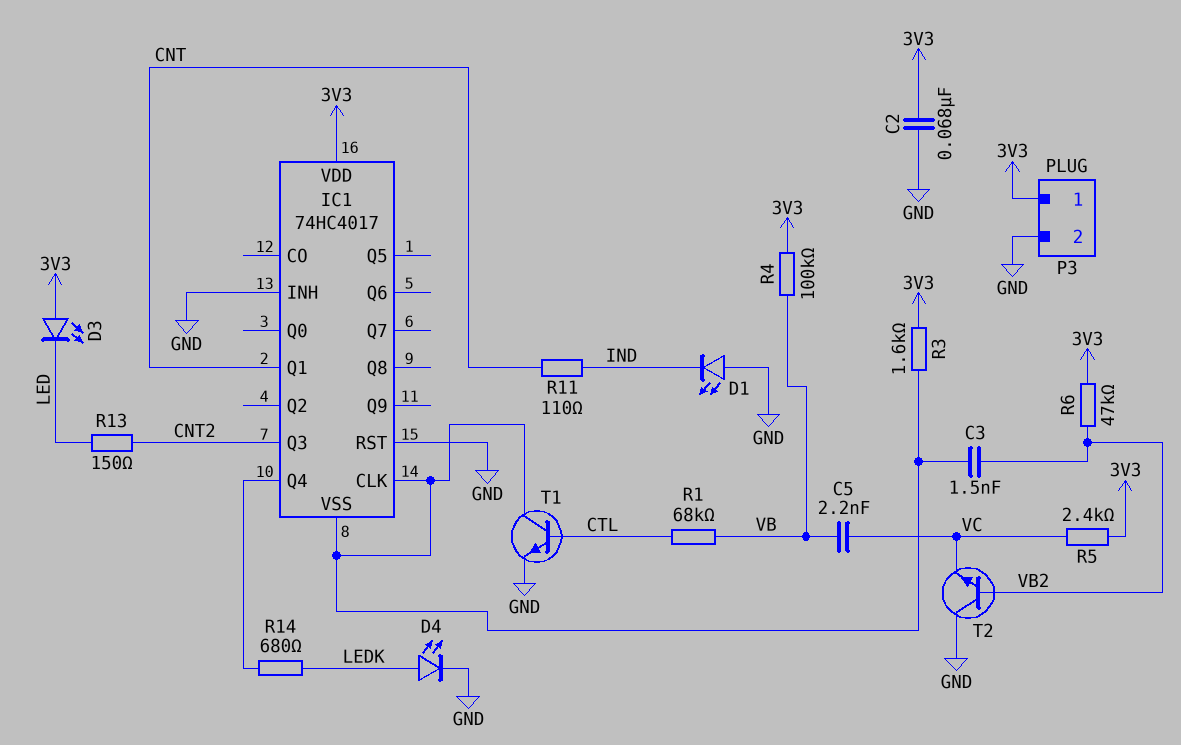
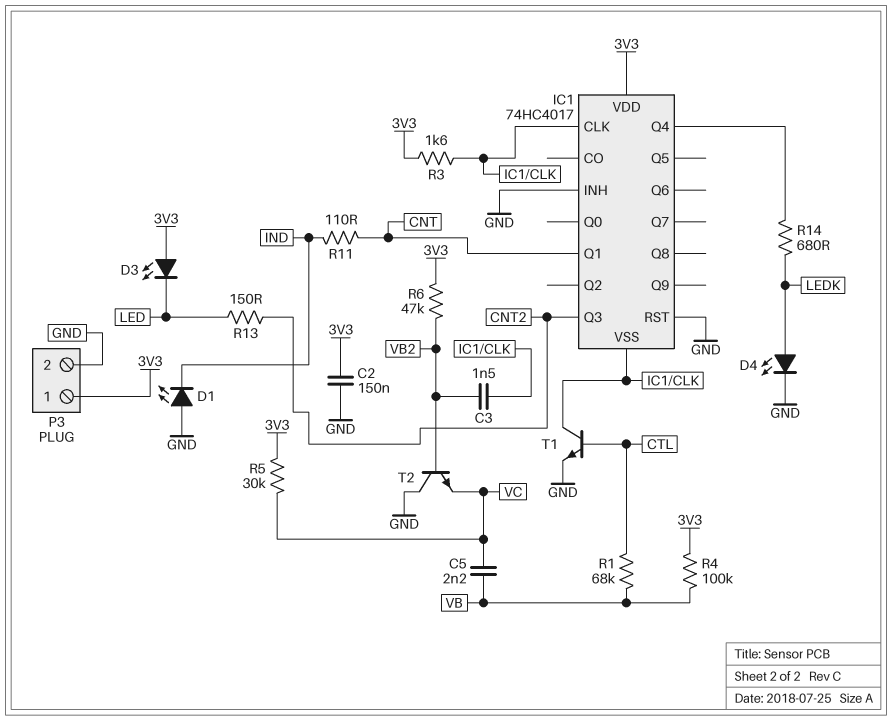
C2: 68nF (3V3, GND) -> 150nF (3V3, GND)
R5: 2.4k (3V3, VC) -> 30k (3V3, VC)

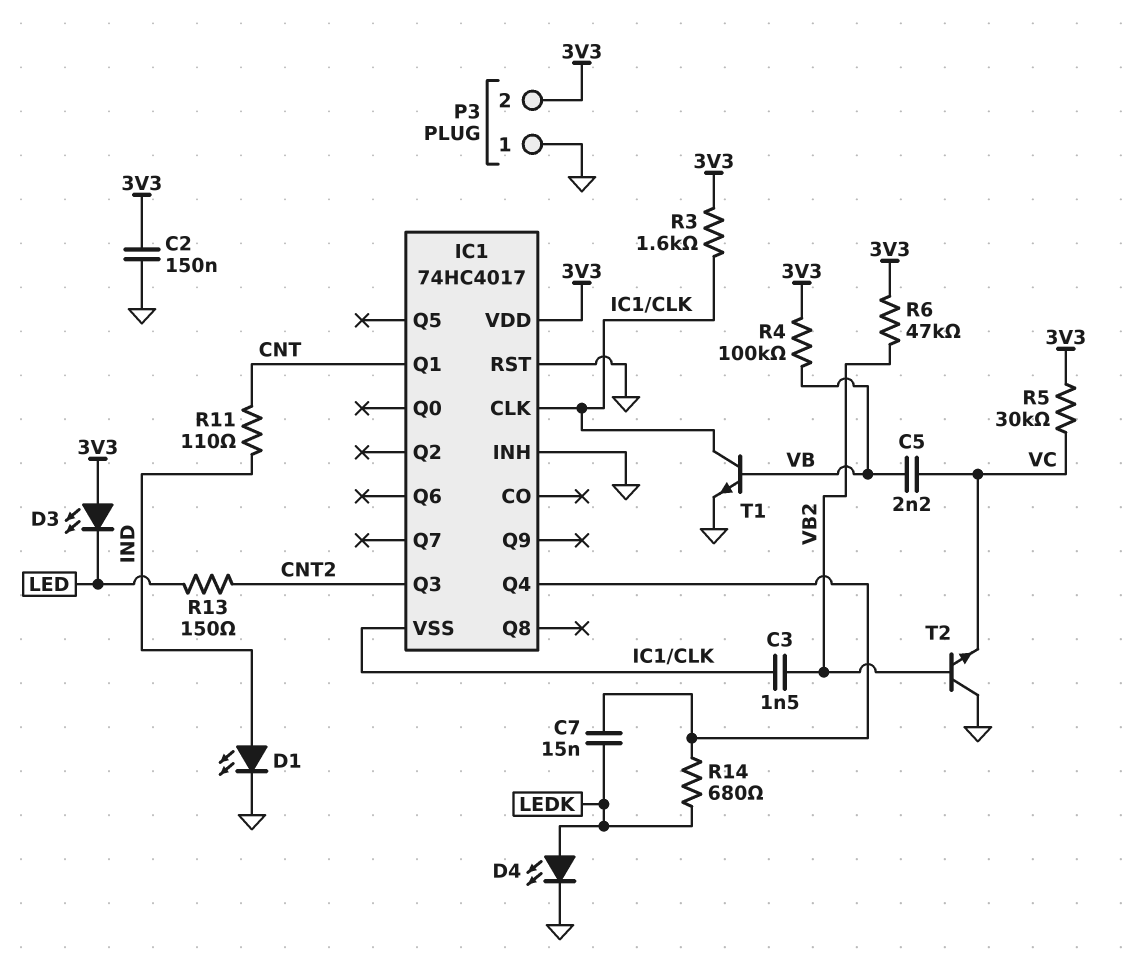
C7: none -> 15nF (IC1/Q4, LEDK)
D1: LED (A GND, K IND) -> LED (A IND, K GND)
P3 pin 1: 3V3 -> GND
P3 pin 2: GND -> 3V3
R1: 68k (CTL, VB) -> none
T1: NPN (B CTL, C IC1/CLK, E GND) -> NPN (B VB, C IC1/CLK, E GND)

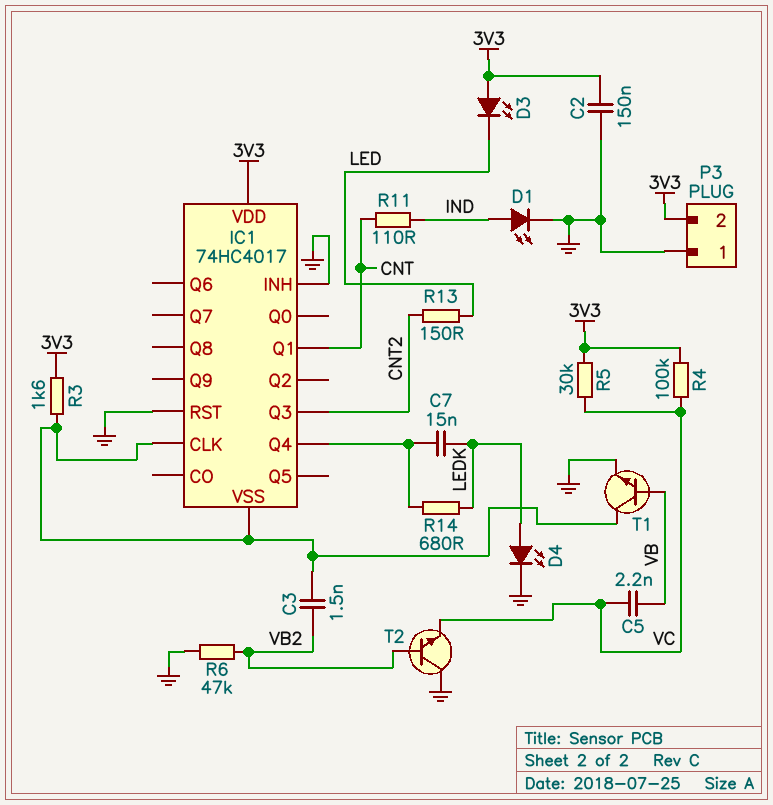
R4: 100k (3V3, VB) -> 100k (3V3, VC)
R6: 47k (3V3, VB2) -> 47k (GND, VB2)

